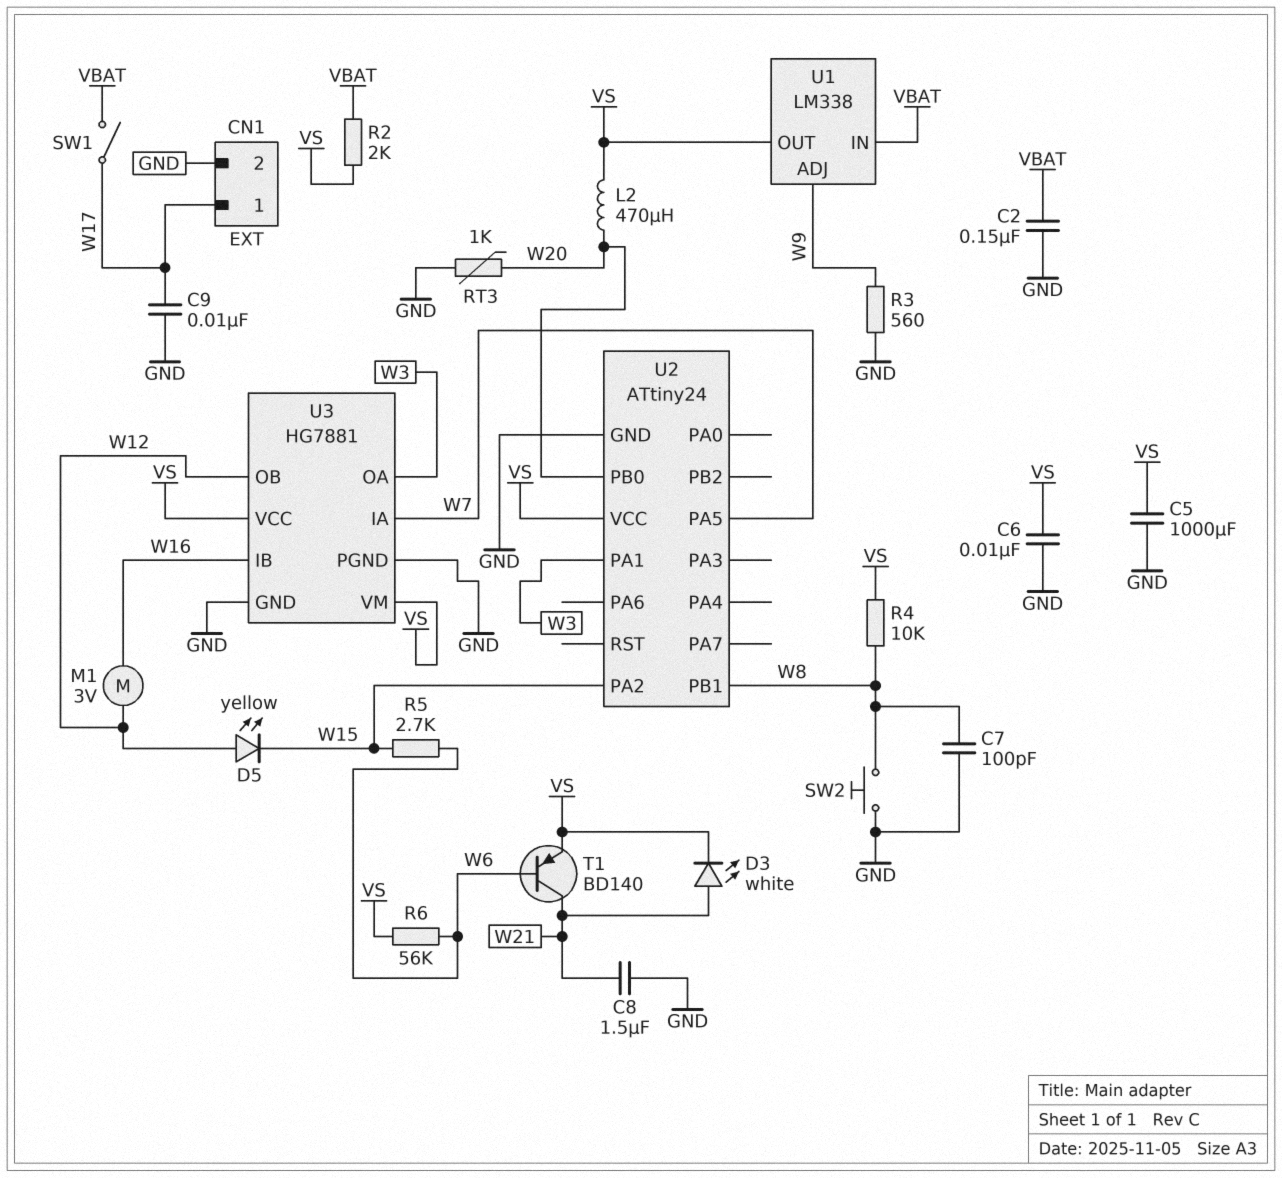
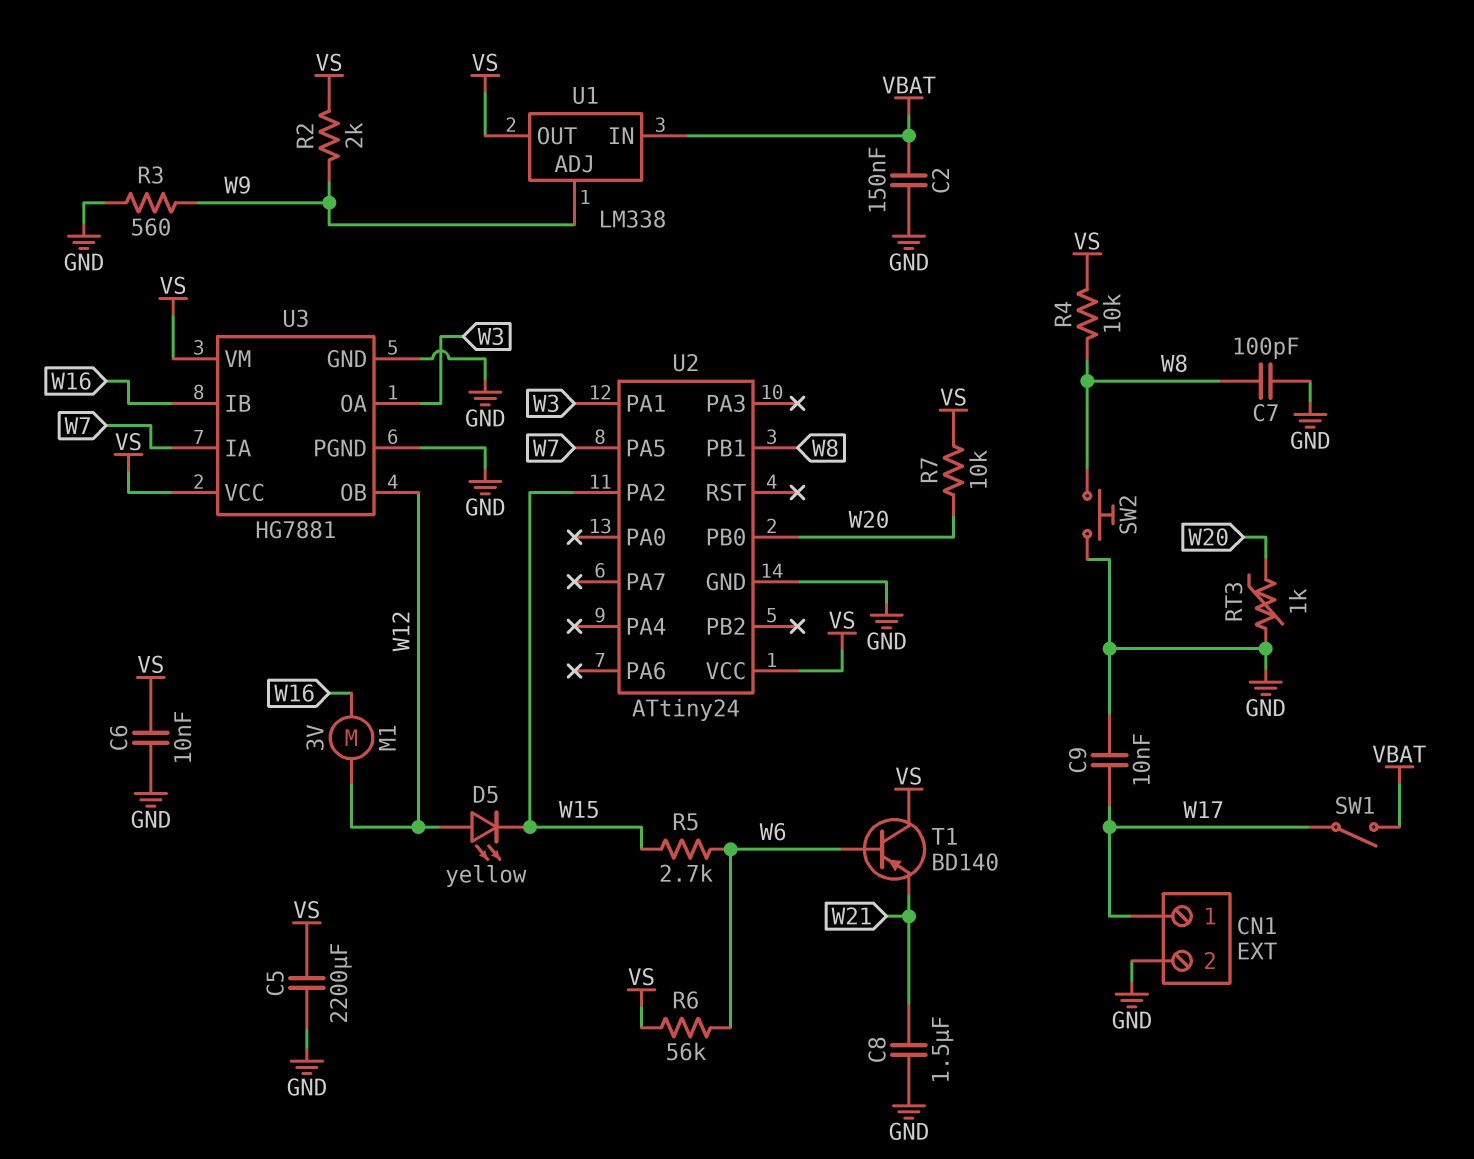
C5: 1000uF (GND, VS) -> 2200uF (GND, VS)
D3: LED white (A W21, K VS) -> none
L2: 470uH (VS, W20) -> none
R2: 2k (VBAT, VS) -> 2k (VS, W9)
R7: none -> 10k (VS, W20)
T1: PNP BD140 (B W6, C W21, E VS) -> PNP BD140 (B W6, C VS, E W21)

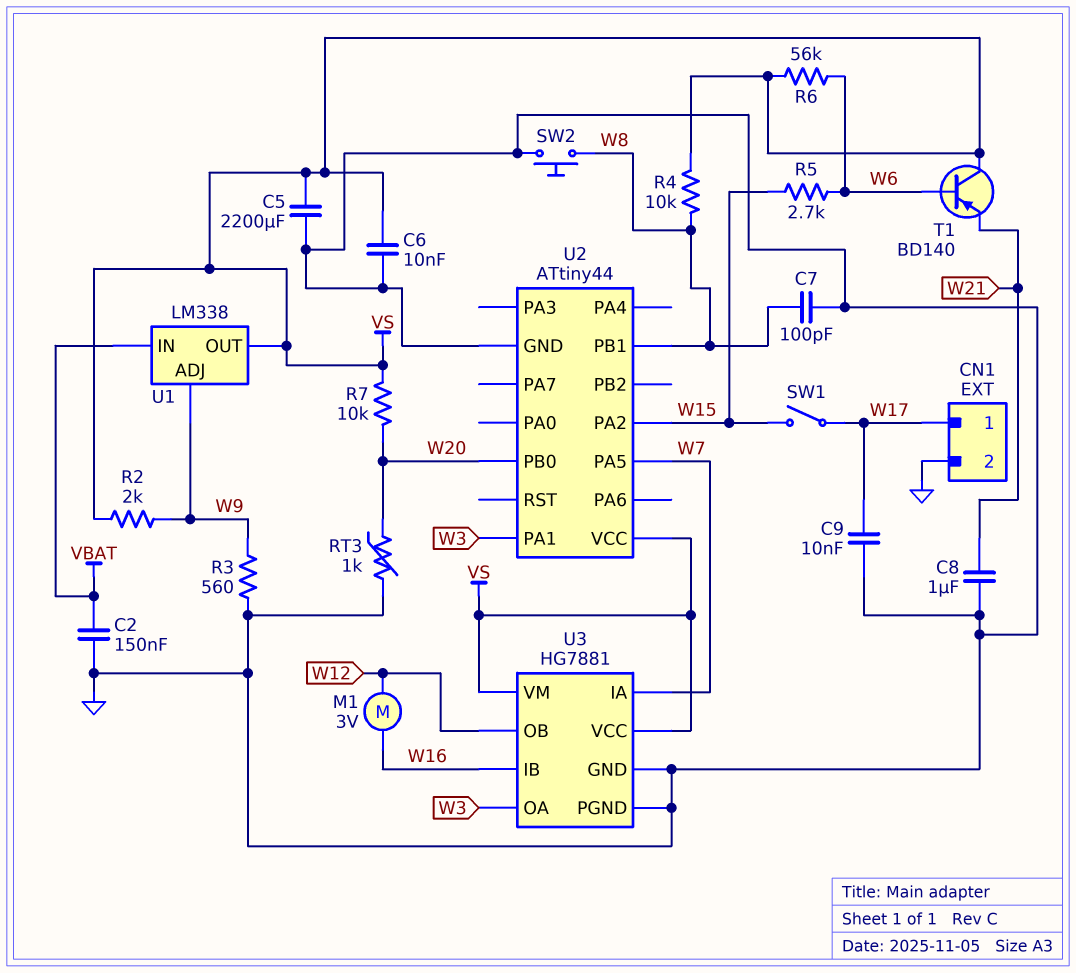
C8: 1.5uF (GND, W21) -> 1uF (GND, W21)
D5: LED yellow (A W12, K W15) -> none
SW1: switch (VBAT, W17) -> switch (W15, W17)
U2: ATtiny24 -> ATtiny44

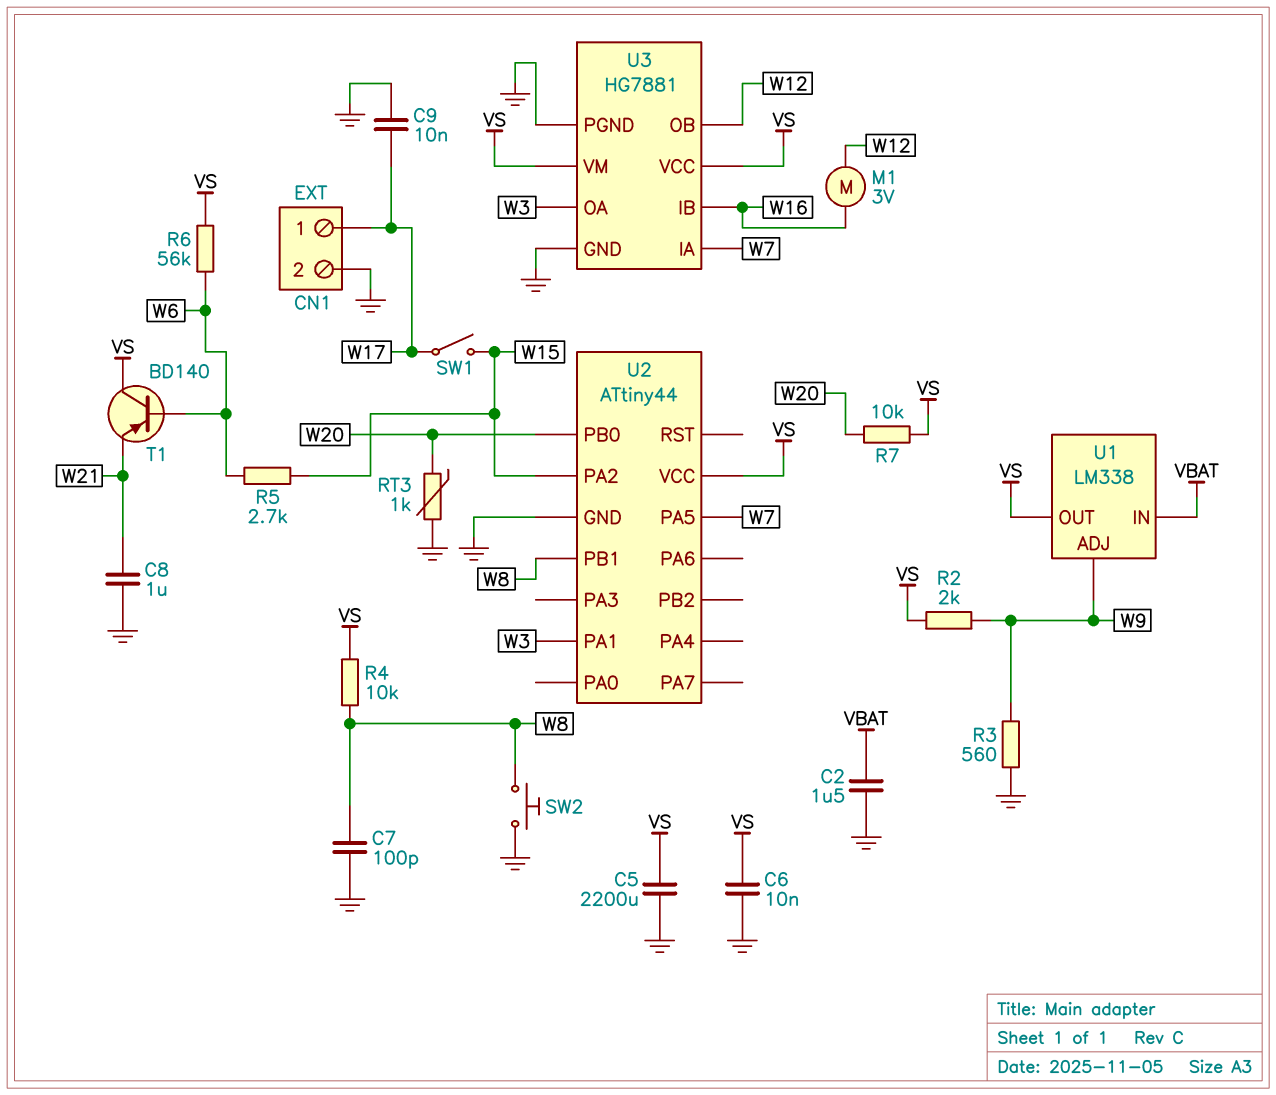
C2: 150nF (GND, VBAT) -> 1.5uF (GND, VBAT)

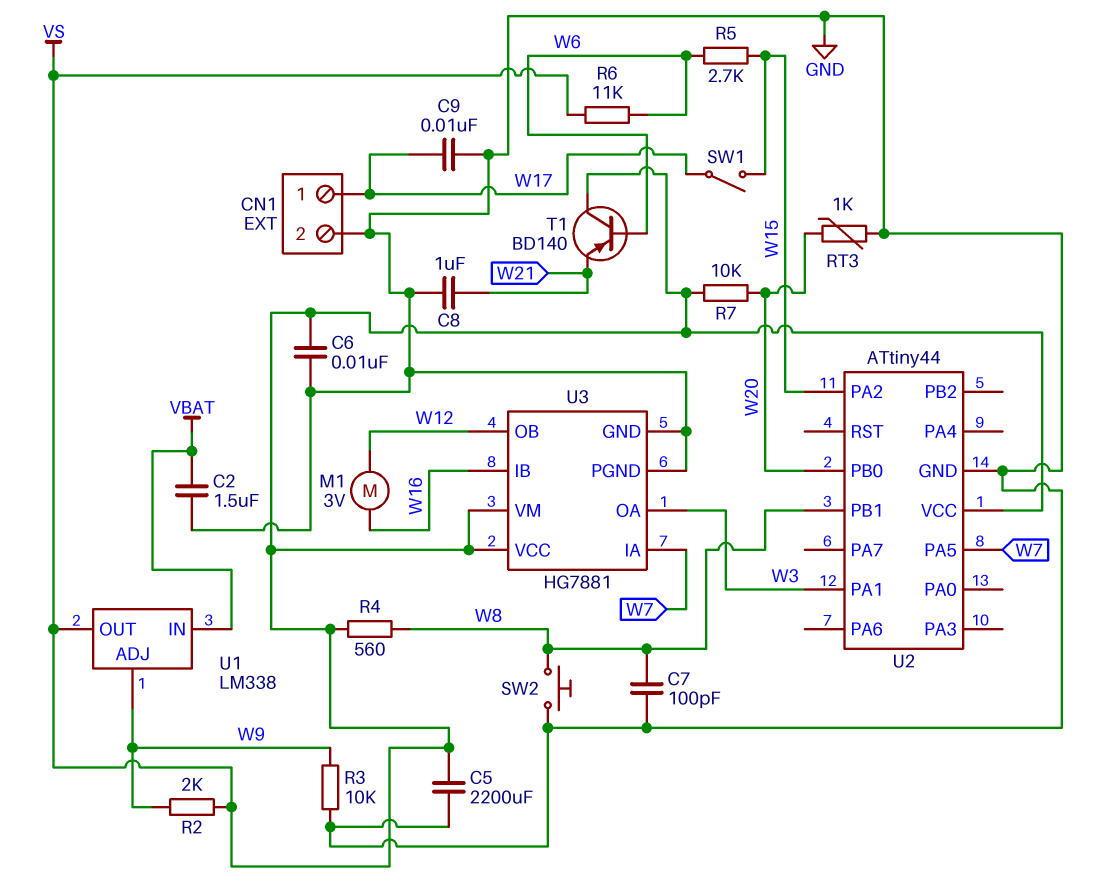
R3: 560 (GND, W9) -> 10k (GND, W9)
R4: 10k (VS, W8) -> 560 (VS, W8)
R6: 56k (VS, W6) -> 11k (VS, W6)

